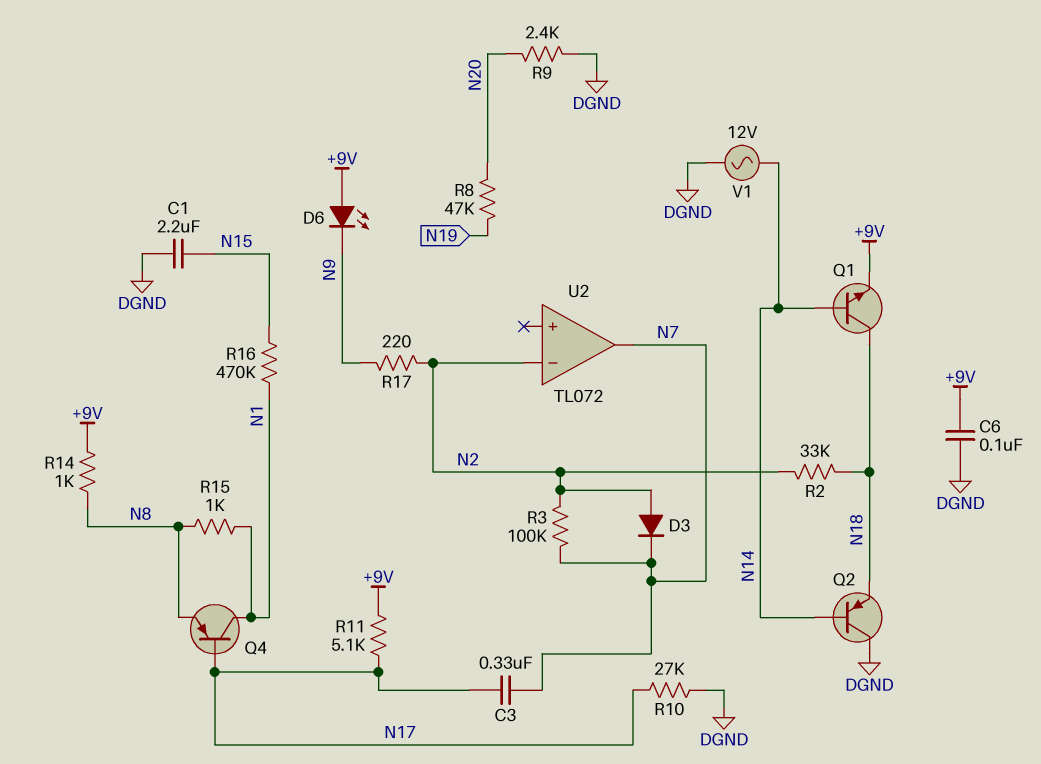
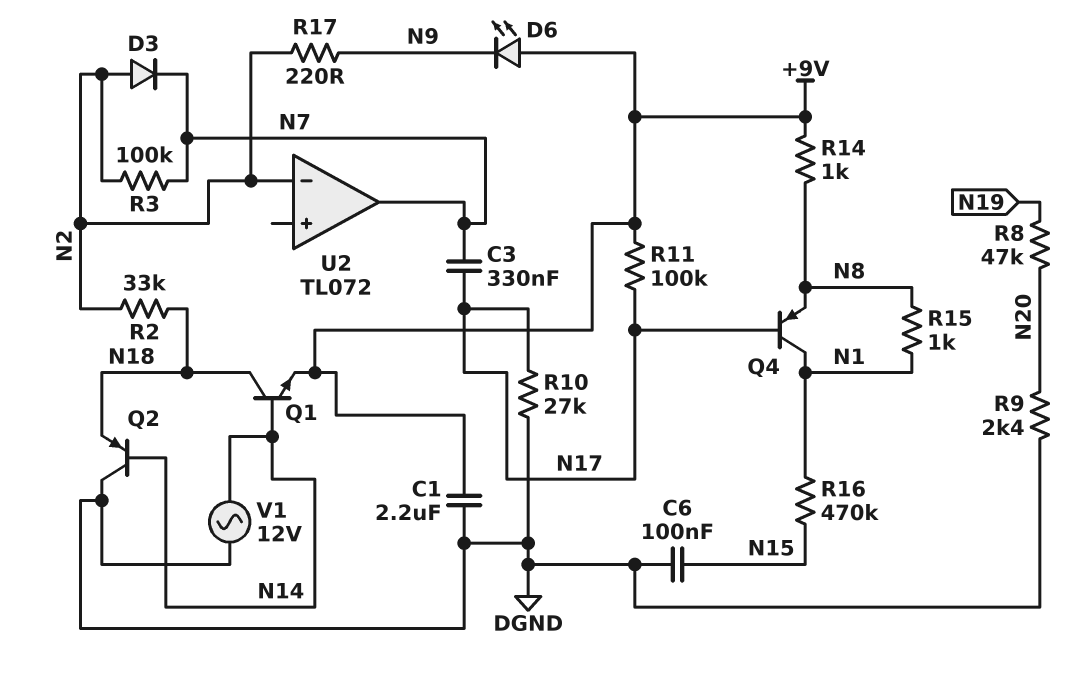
C1: 2.2uF (DGND, N15) -> 2.2uF (+9V, DGND)
C6: 100nF (+9V, DGND) -> 100nF (DGND, N15)
R11: 5.1k (+9V, N17) -> 100k (+9V, N17)

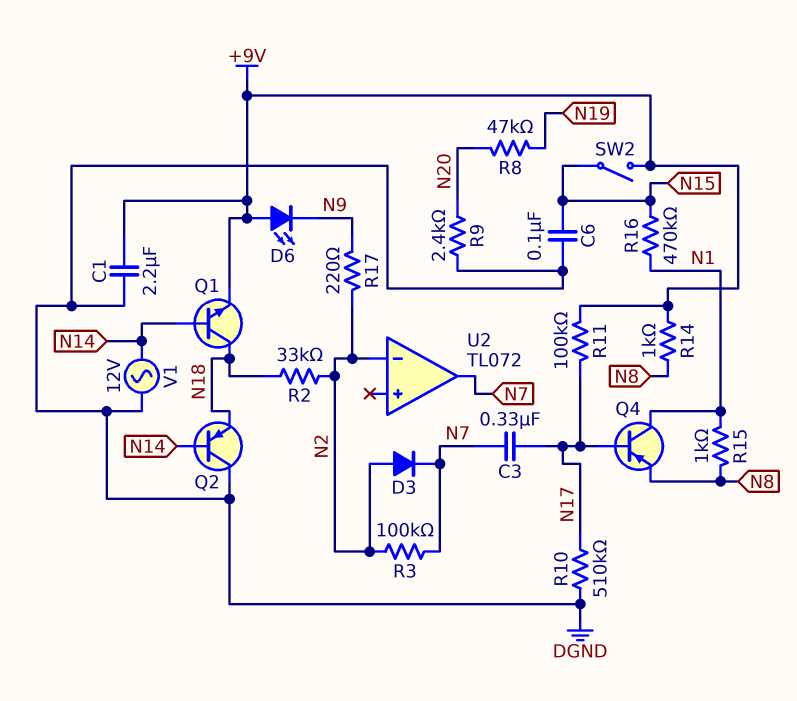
R10: 27k (DGND, N17) -> 510k (DGND, N17)
SW2: none -> switch (+9V, N15)

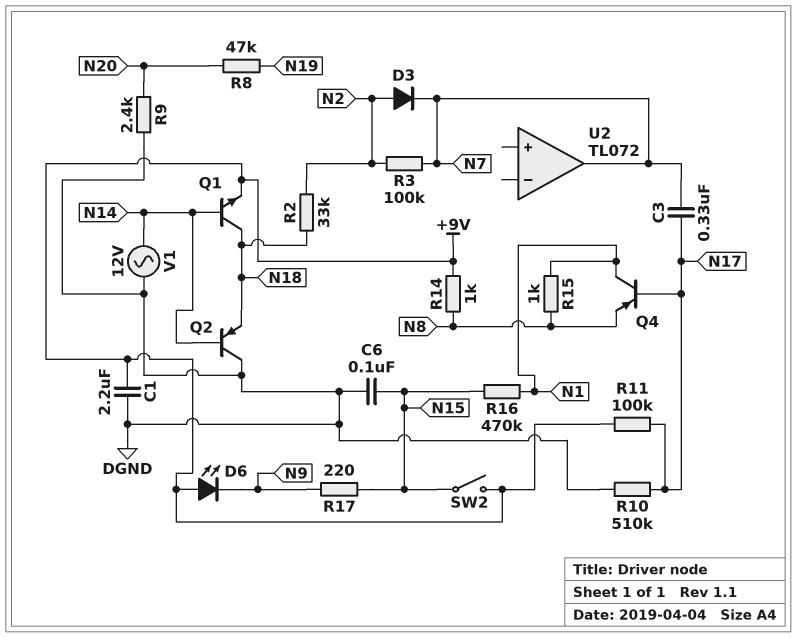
R17: 220 (N2, N9) -> 220 (N9, N15)
U2 pin in-: N2 -> none

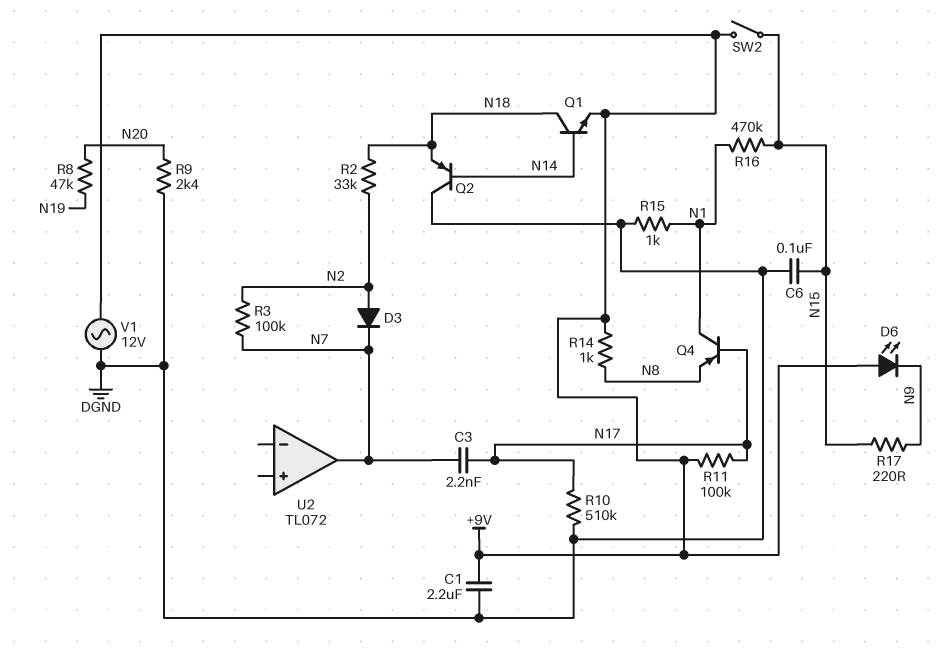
C3: 330nF (N7, N17) -> 2.2nF (N7, N17)
R15: 1k (N1, N8) -> 1k (DGND, N1)
V1: AC 12V (DGND, N14) -> AC 12V (+9V, DGND)

